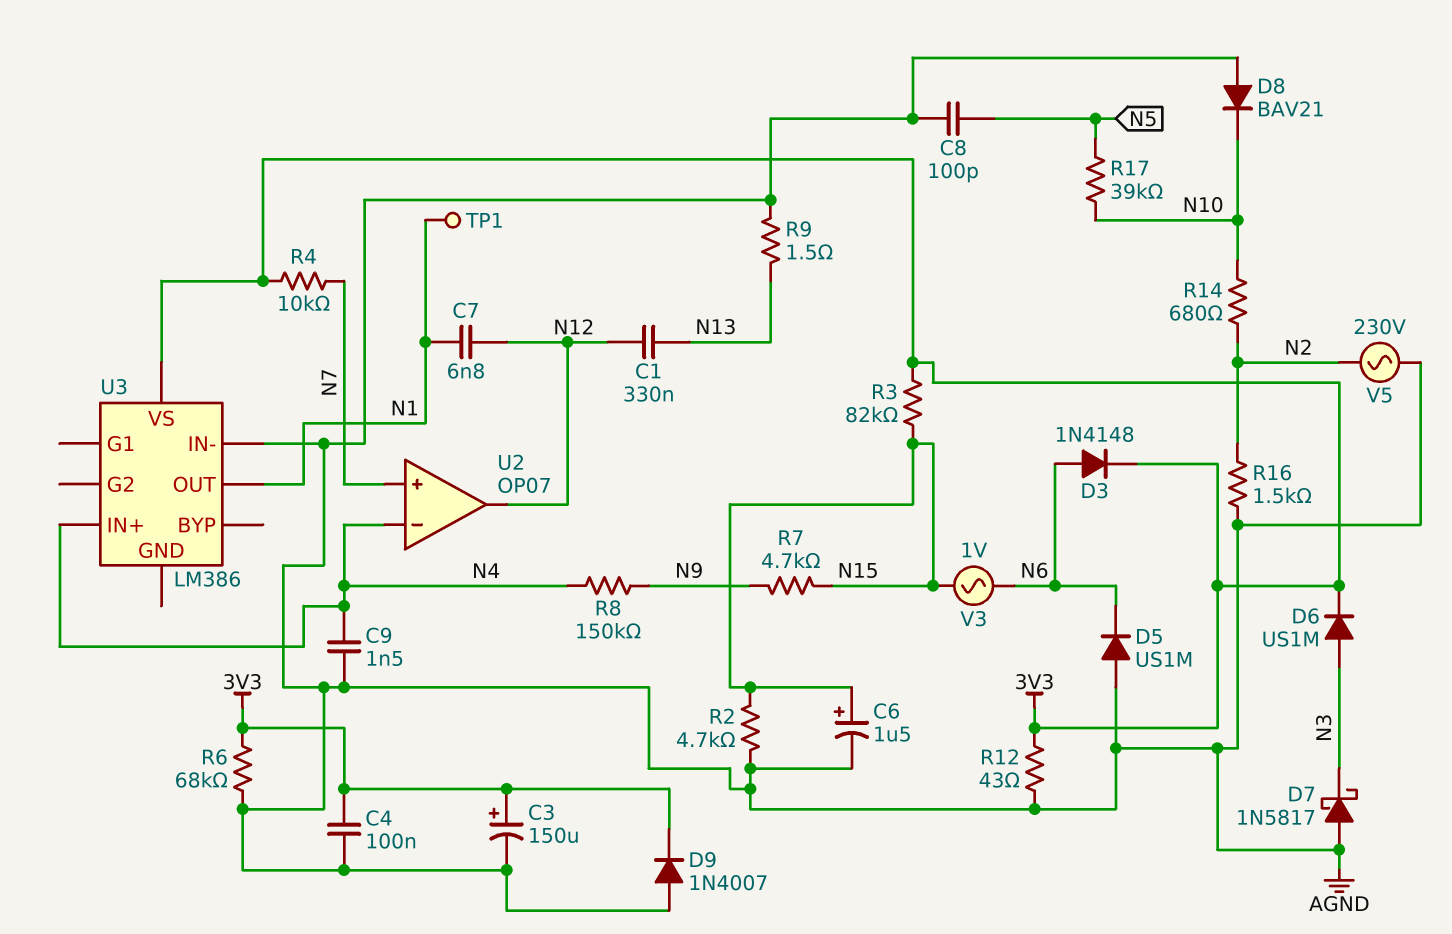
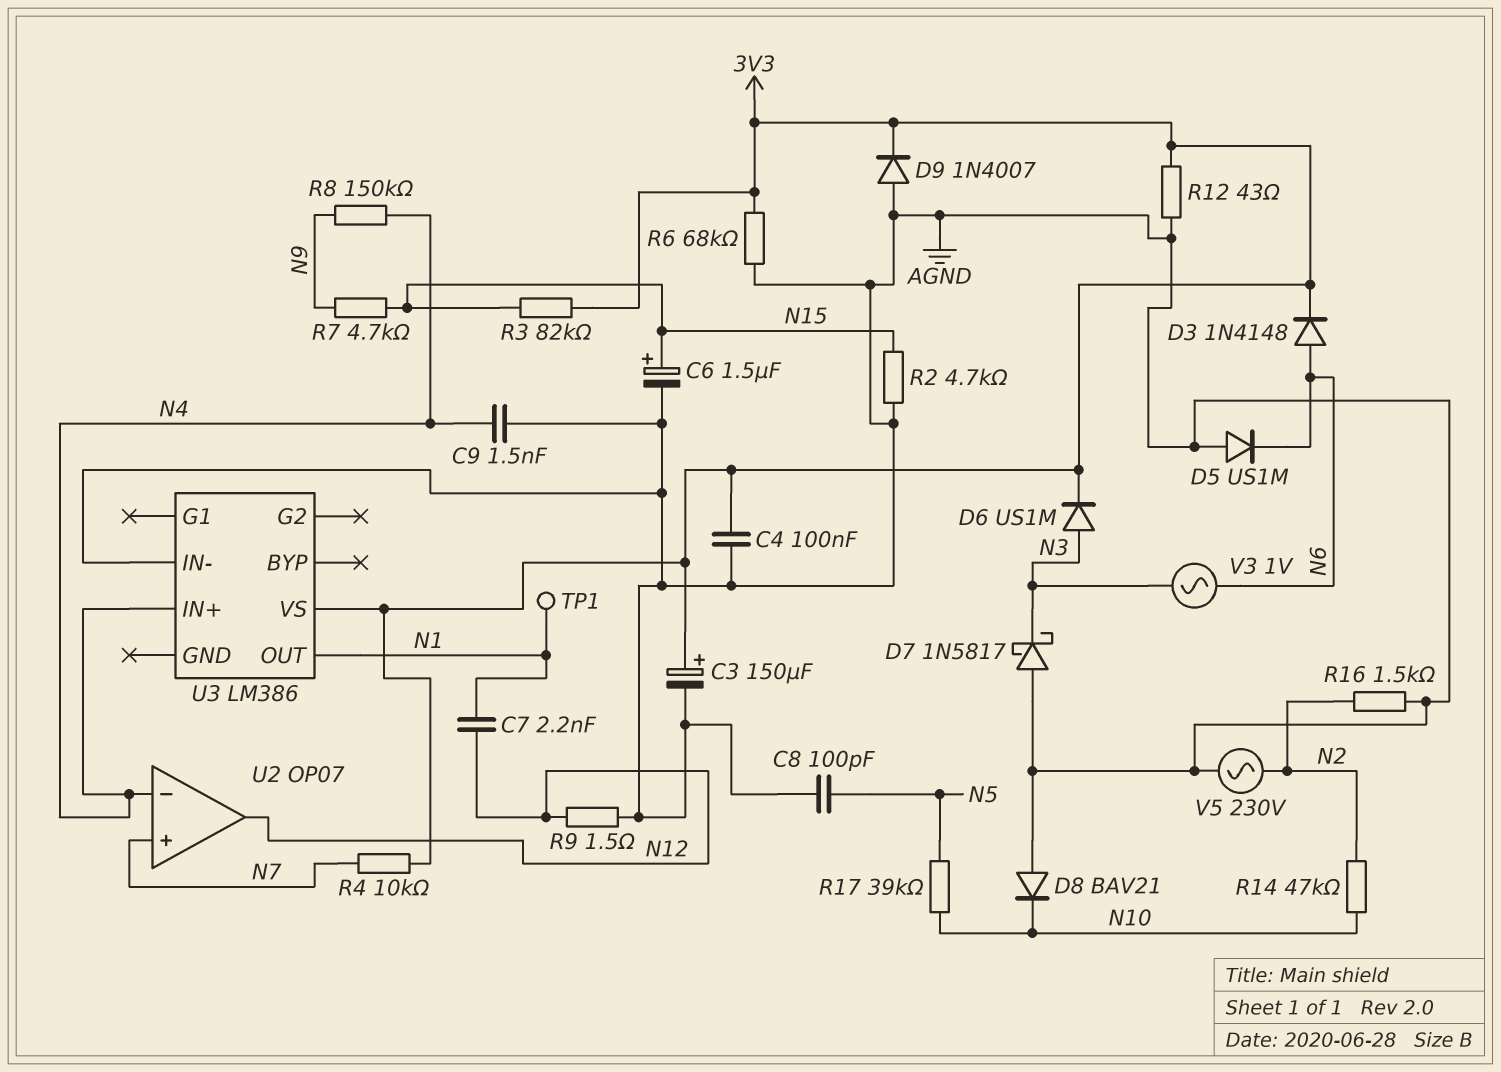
C1: 330nF (N12, N13) -> none
C7: 6.8nF (N1, N12) -> 2.2nF (N1, N12)
R9: 1.5 (AGND, N13) -> 1.5 (AGND, N12)
R14: 680 (N2, N10) -> 47k (N2, N10)
V3: AC 1V (N6, N15) -> AC 1V (N3, N6)

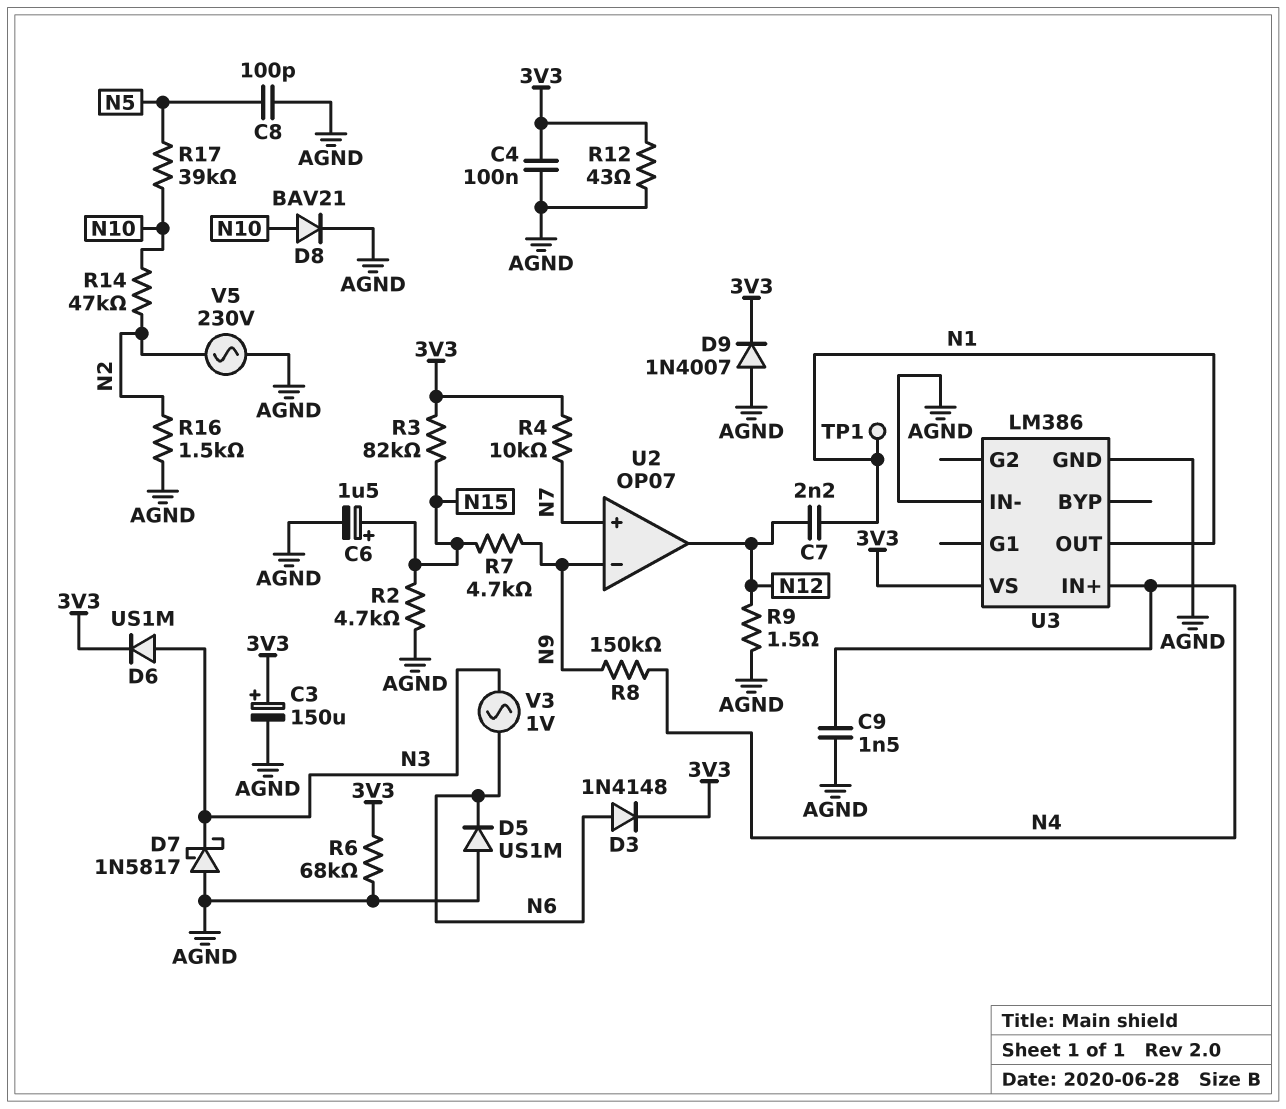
D8: diode BAV21 (A AGND, K N10) -> diode BAV21 (A N10, K AGND)
U2 pin in-: N4 -> N9
U3 pin GND: none -> AGND

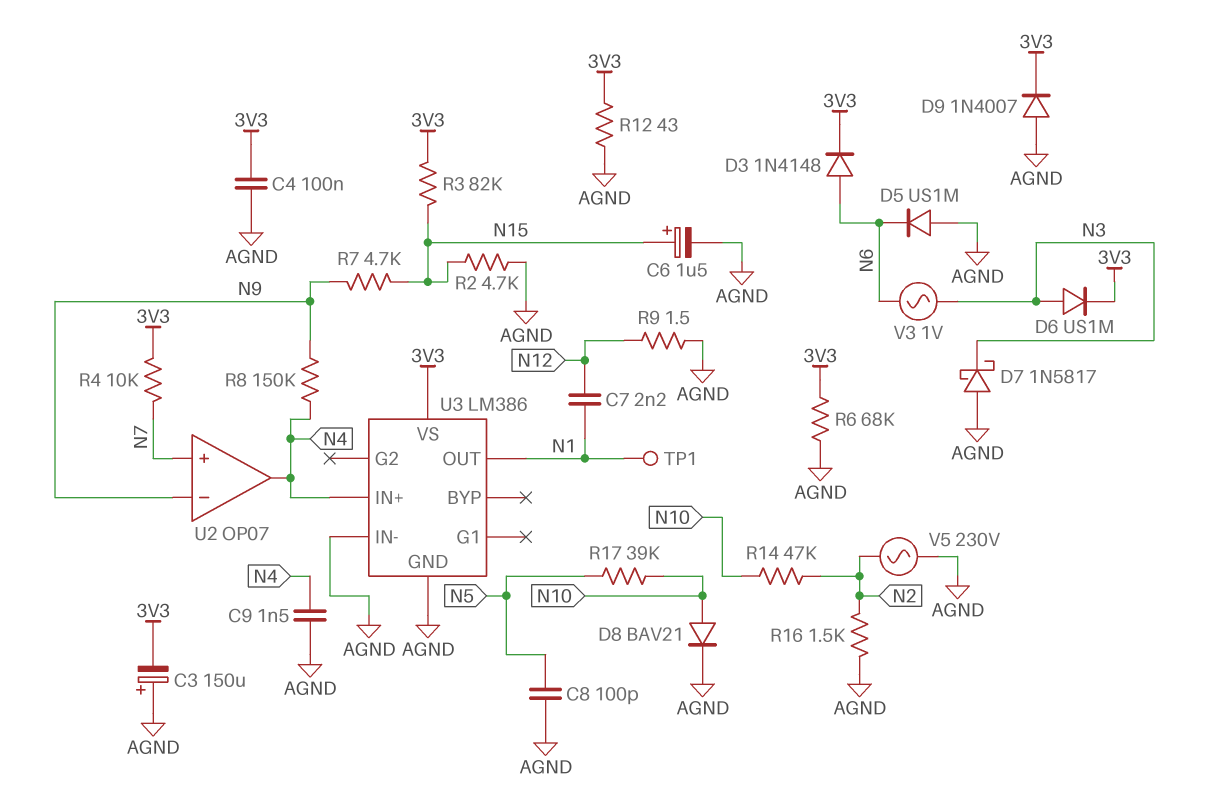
C3: 150uF (plus 3V3, minus AGND) -> 150uF (plus AGND, minus 3V3)
U2 pin out: N12 -> N4

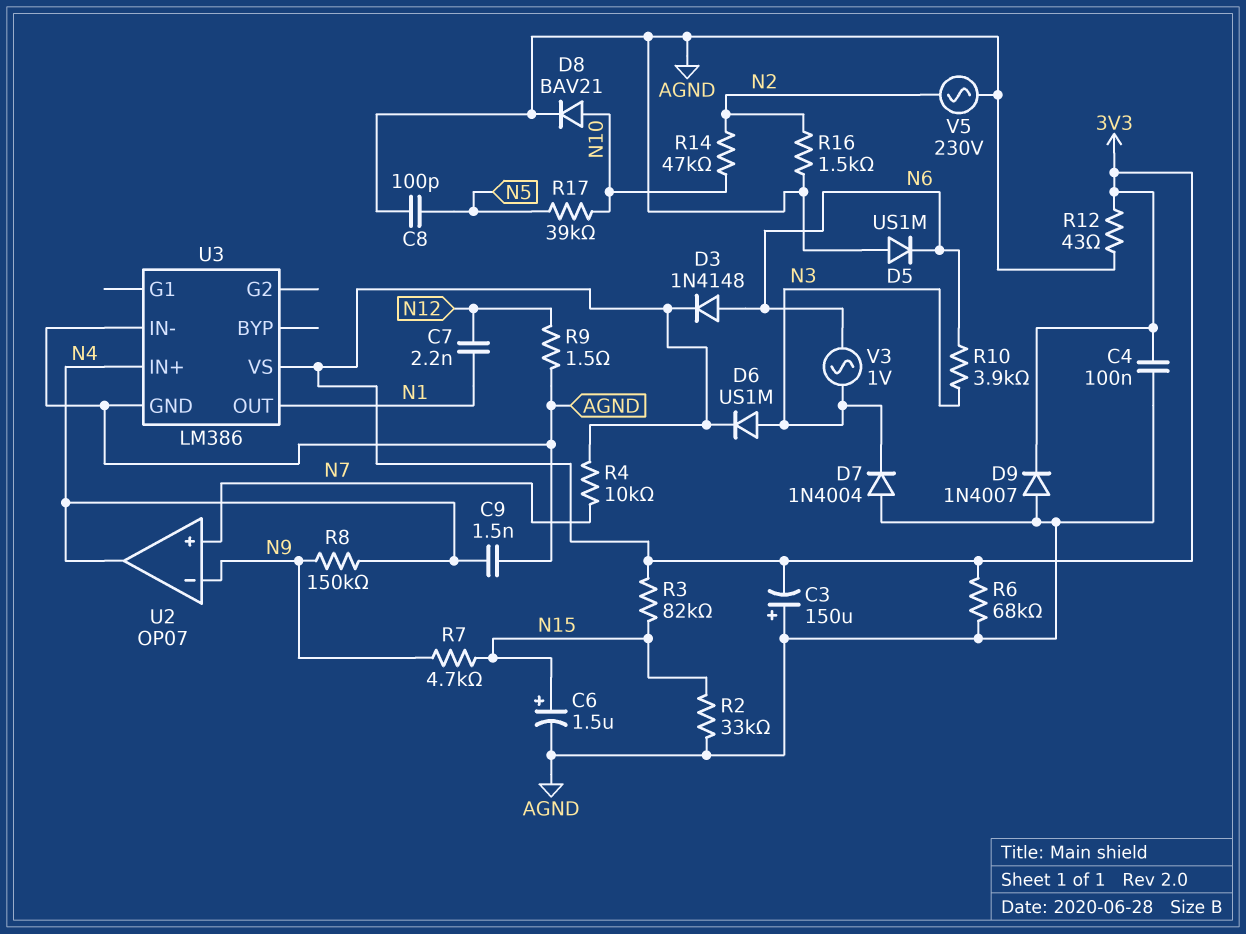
D7: schottky 1N5817 (A AGND, K N3) -> diode 1N4004 (A AGND, K N3)
R2: 4.7k (AGND, N15) -> 33k (AGND, N15)
R10: none -> 3.9k (N3, N6)
TP1: test point (N1) -> none

